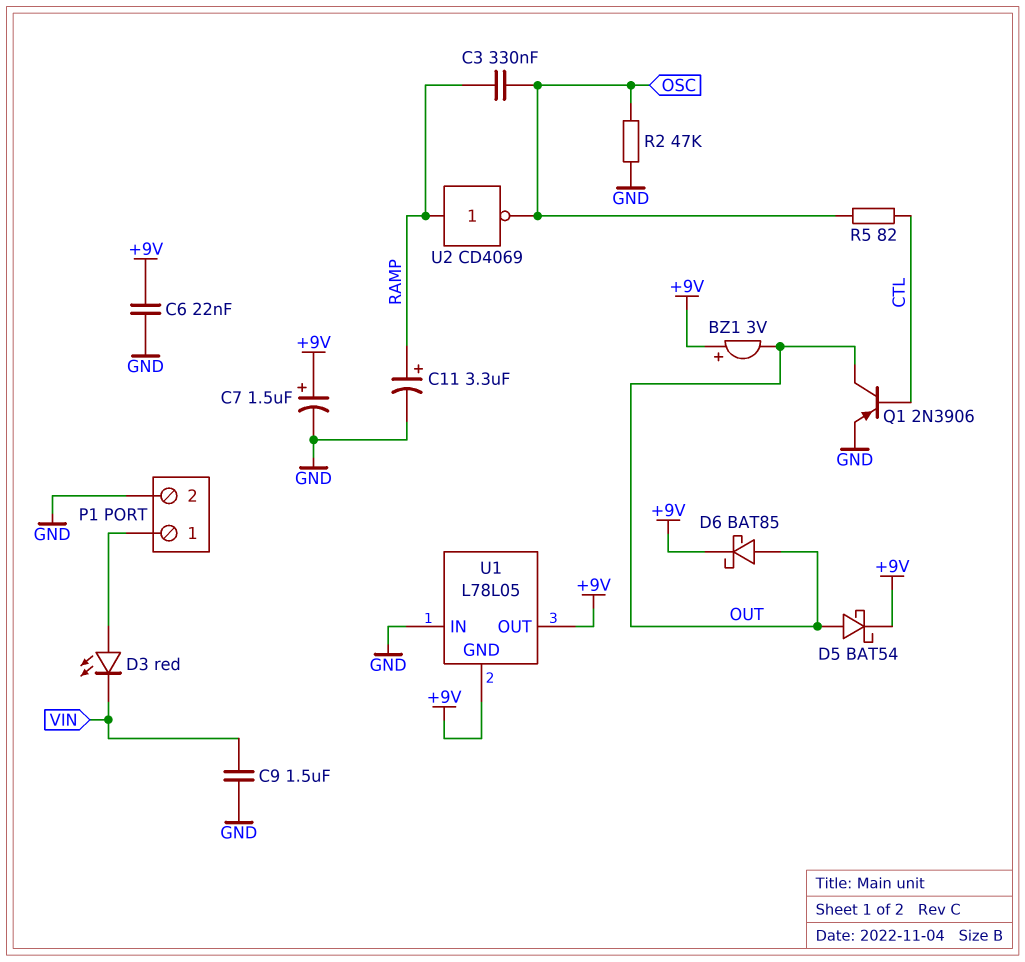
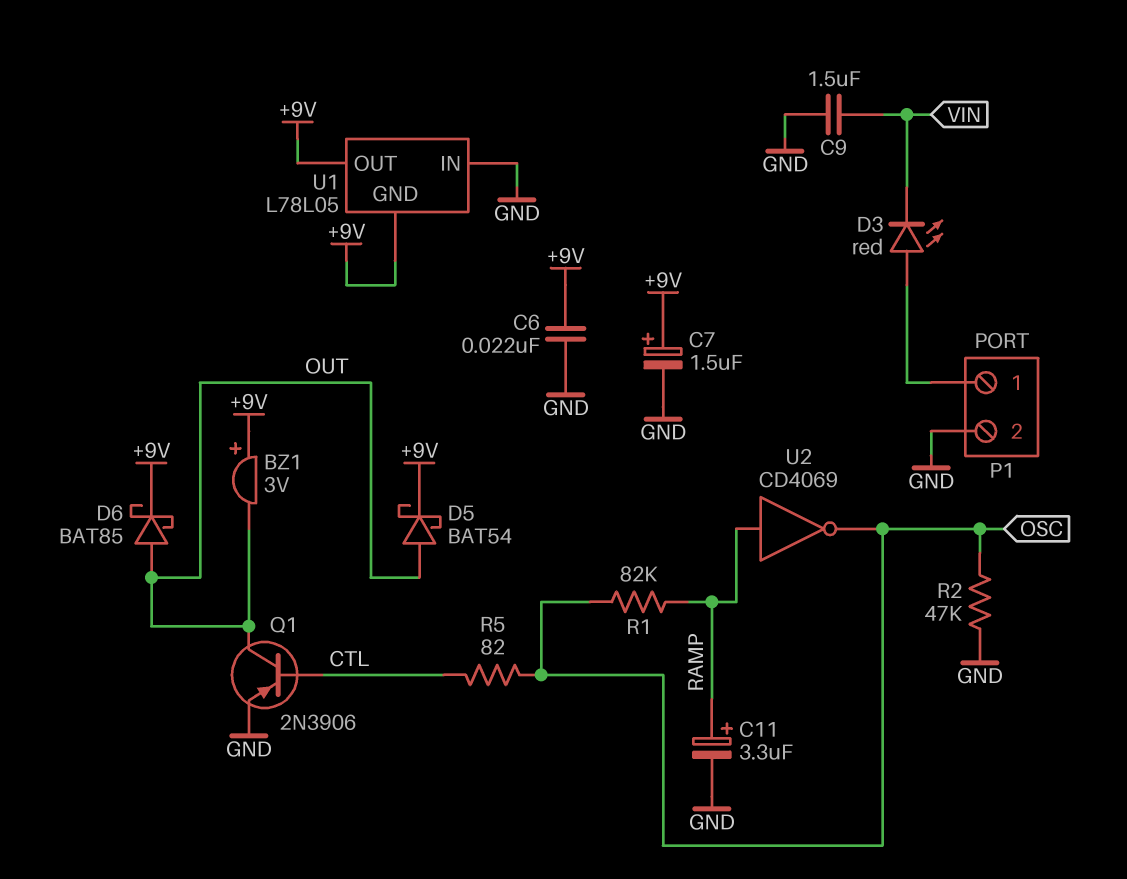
C3: 330nF (OSC, RAMP) -> none
R1: none -> 82k (OSC, RAMP)

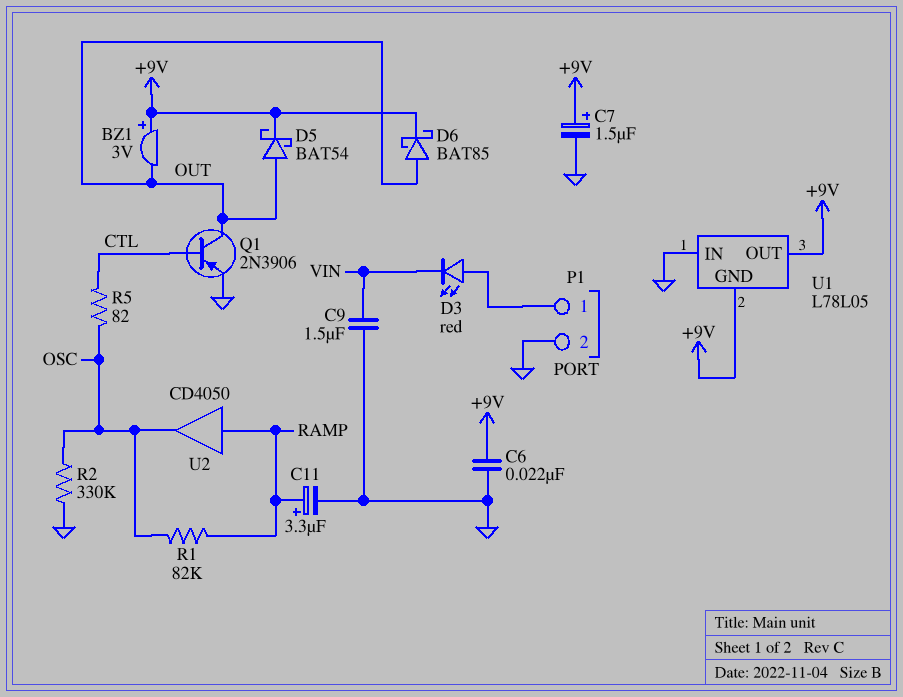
R2: 47k (GND, OSC) -> 330k (GND, OSC)
U2: NOT CD4069 (in RAMP, out OSC) -> buffer CD4050 (in RAMP, out OSC)

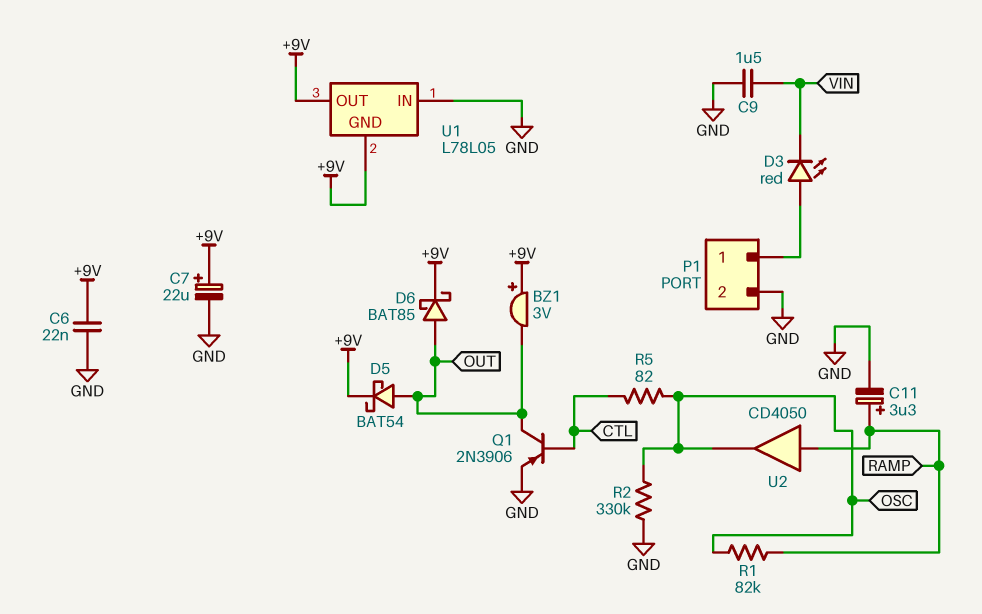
C7: 1.5uF (plus +9V, minus GND) -> 22uF (plus +9V, minus GND)

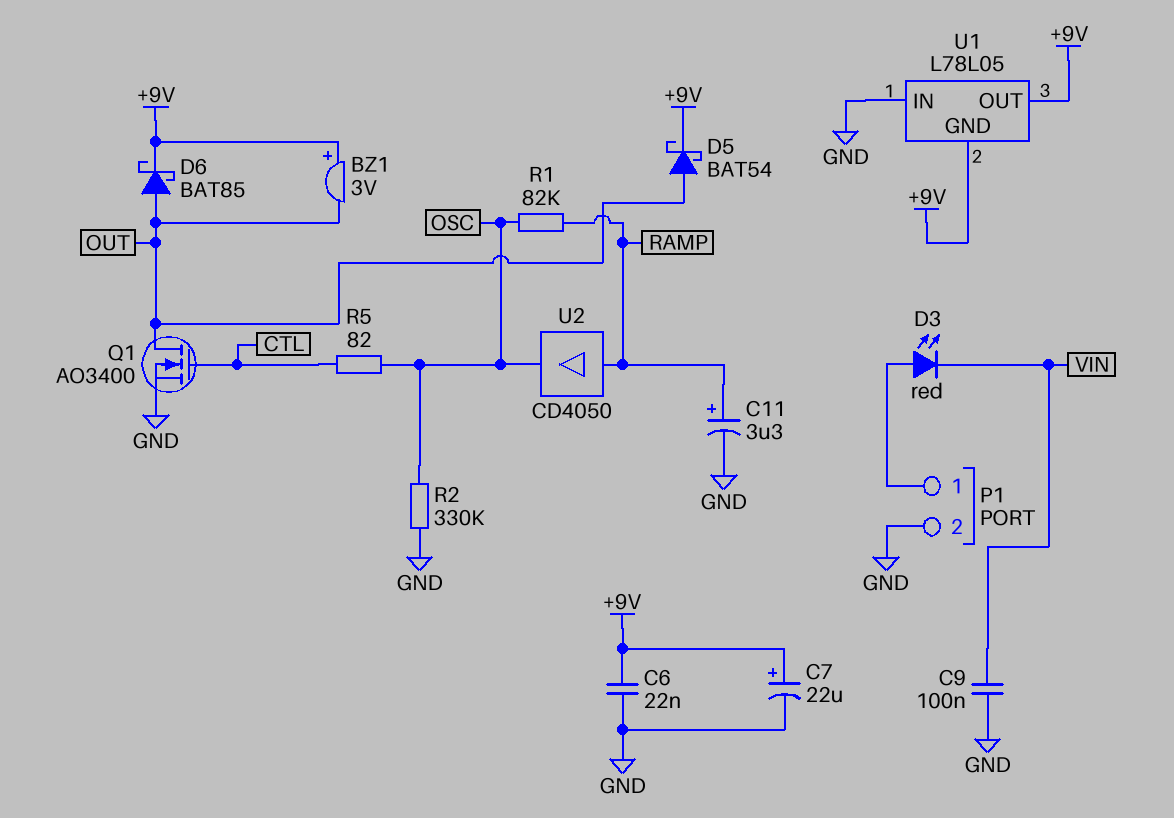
C9: 1.5uF (GND, VIN) -> 100nF (GND, VIN)
Q1: PNP 2N3906 (B CTL, C OUT, E GND) -> NMOS AO3400 (G CTL, D OUT, S GND)

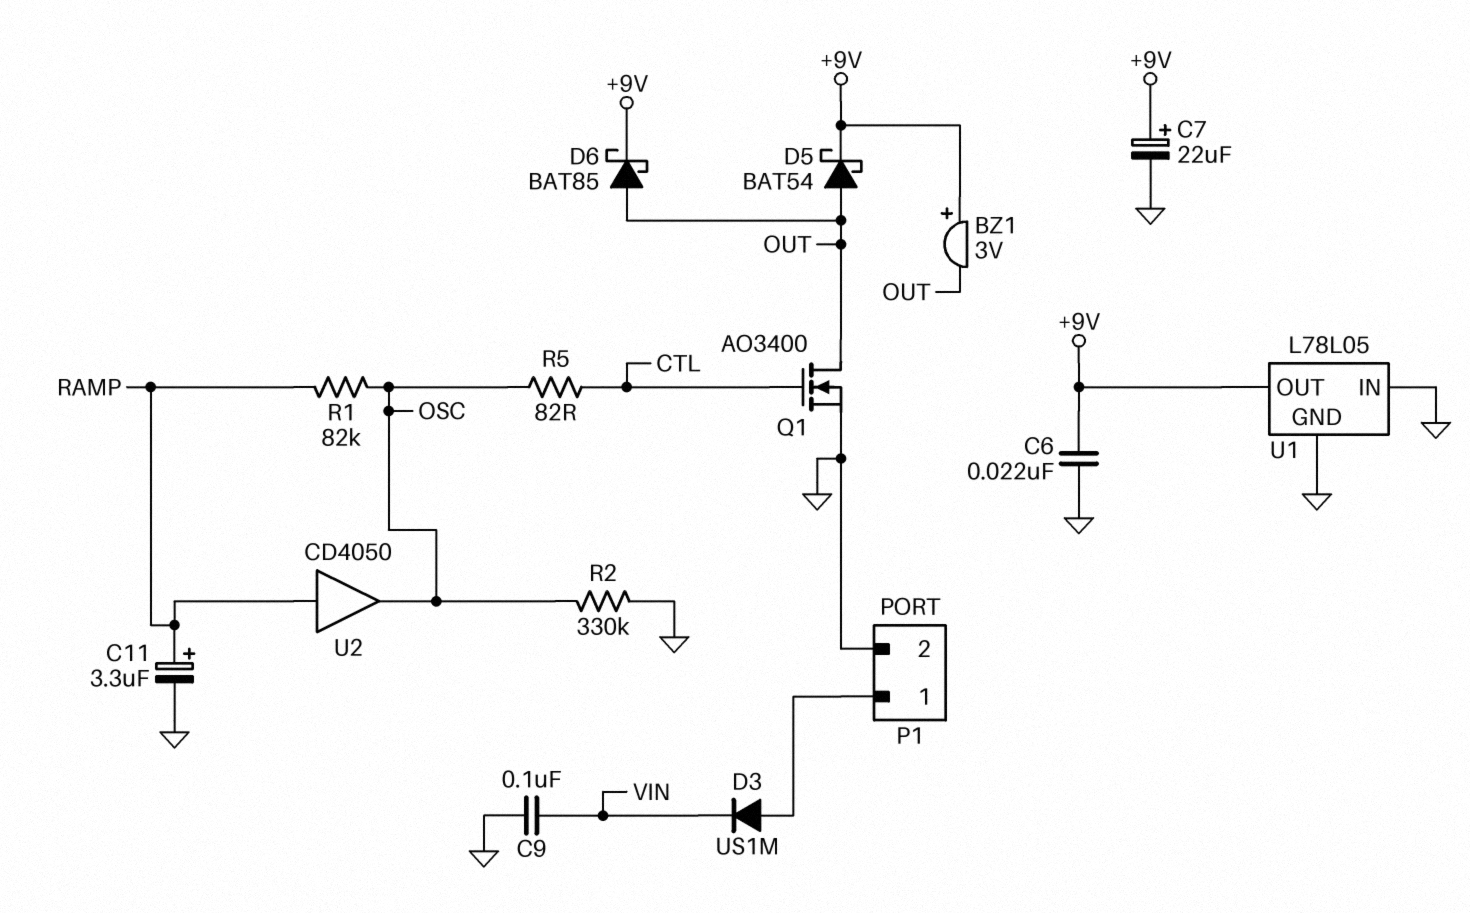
D3: LED red (A P1/1, K VIN) -> diode US1M (A P1/1, K VIN)
U1 pin GND: +9V -> GND

